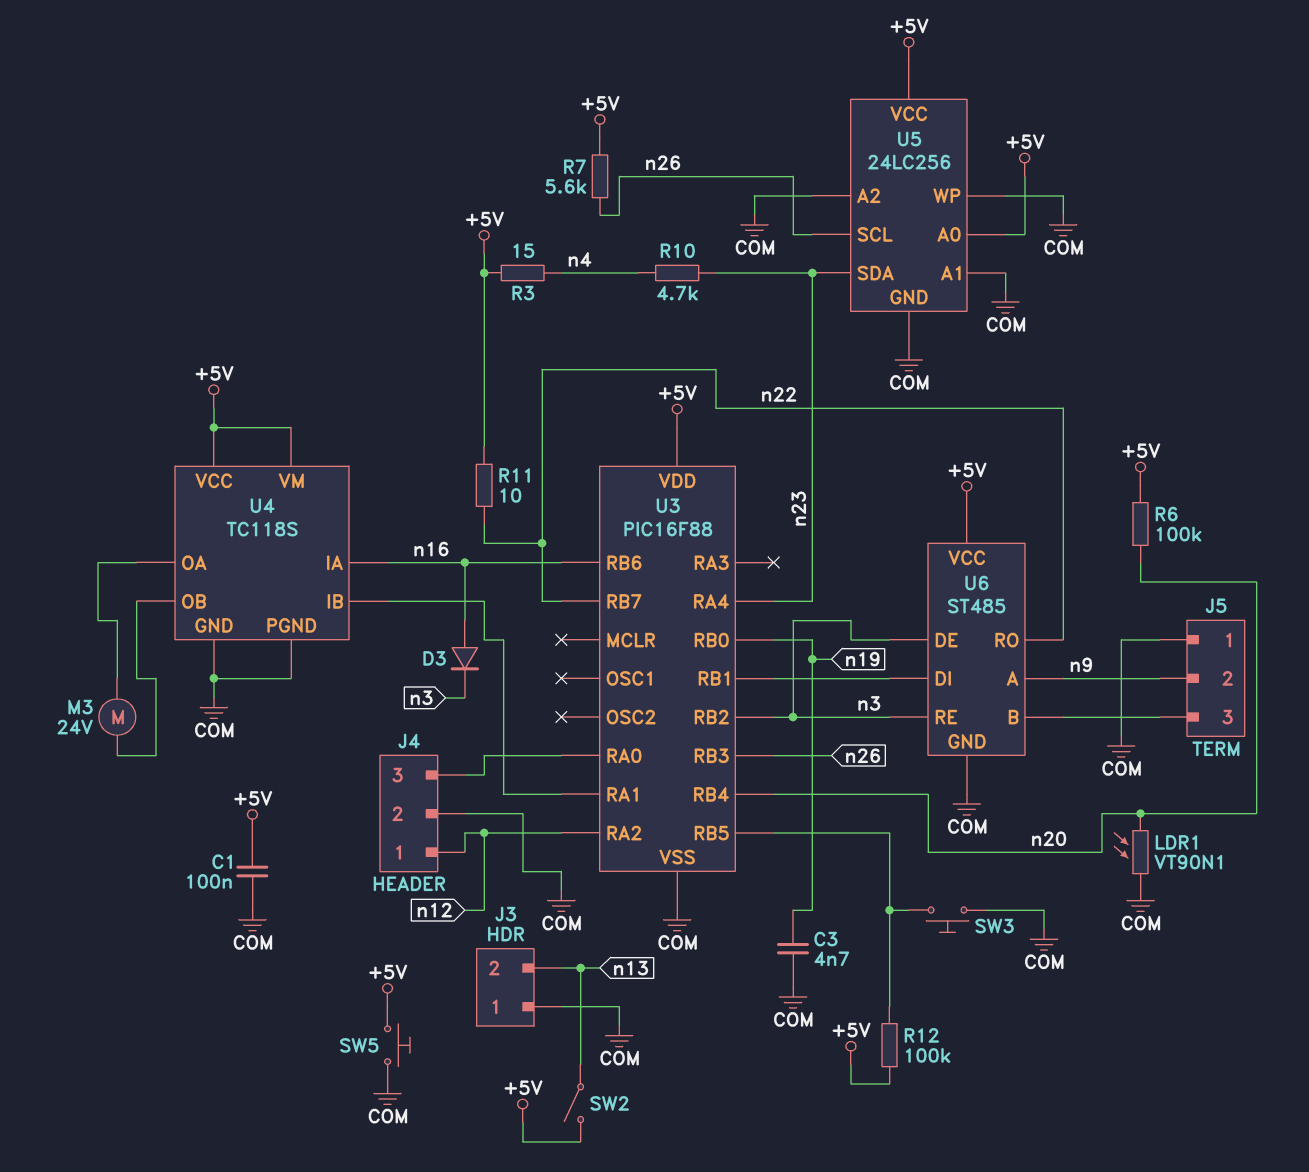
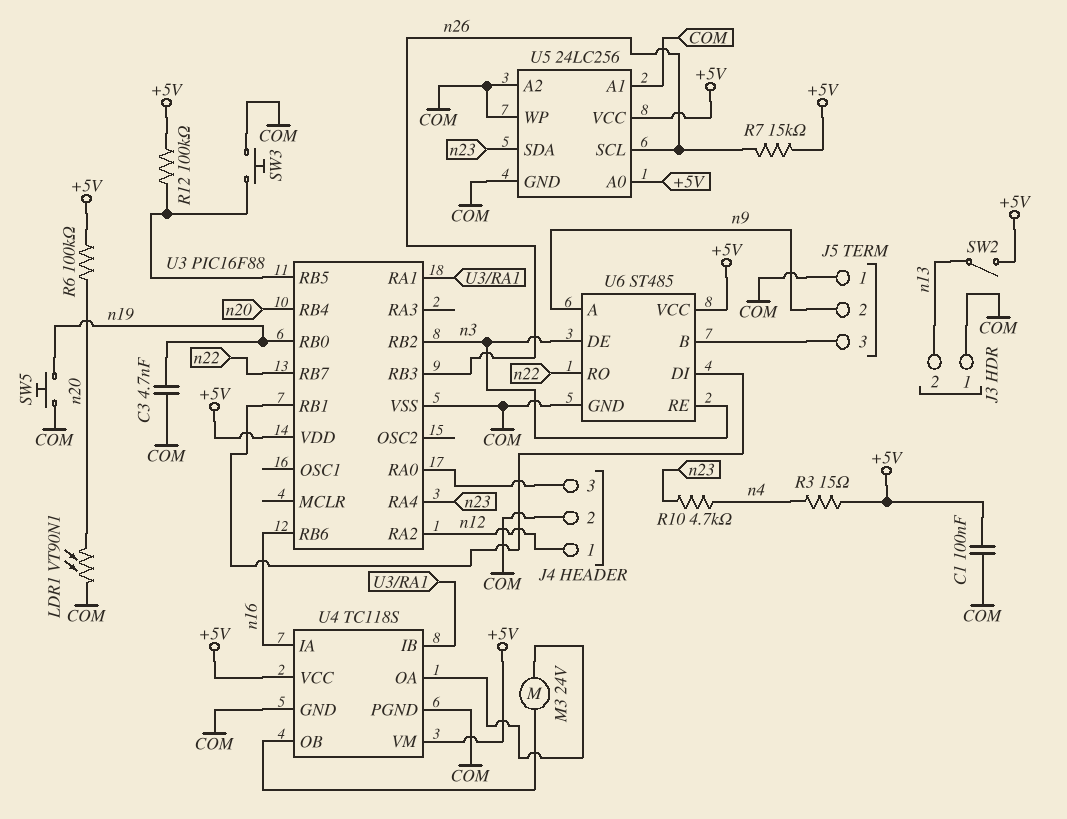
D3: diode (A n16, K n3) -> none
R7: 5.6k (+5V, n26) -> 15k (+5V, n26)
R11: 10 (+5V, n22) -> none
SW5: button (+5V, COM) -> button (COM, n19)

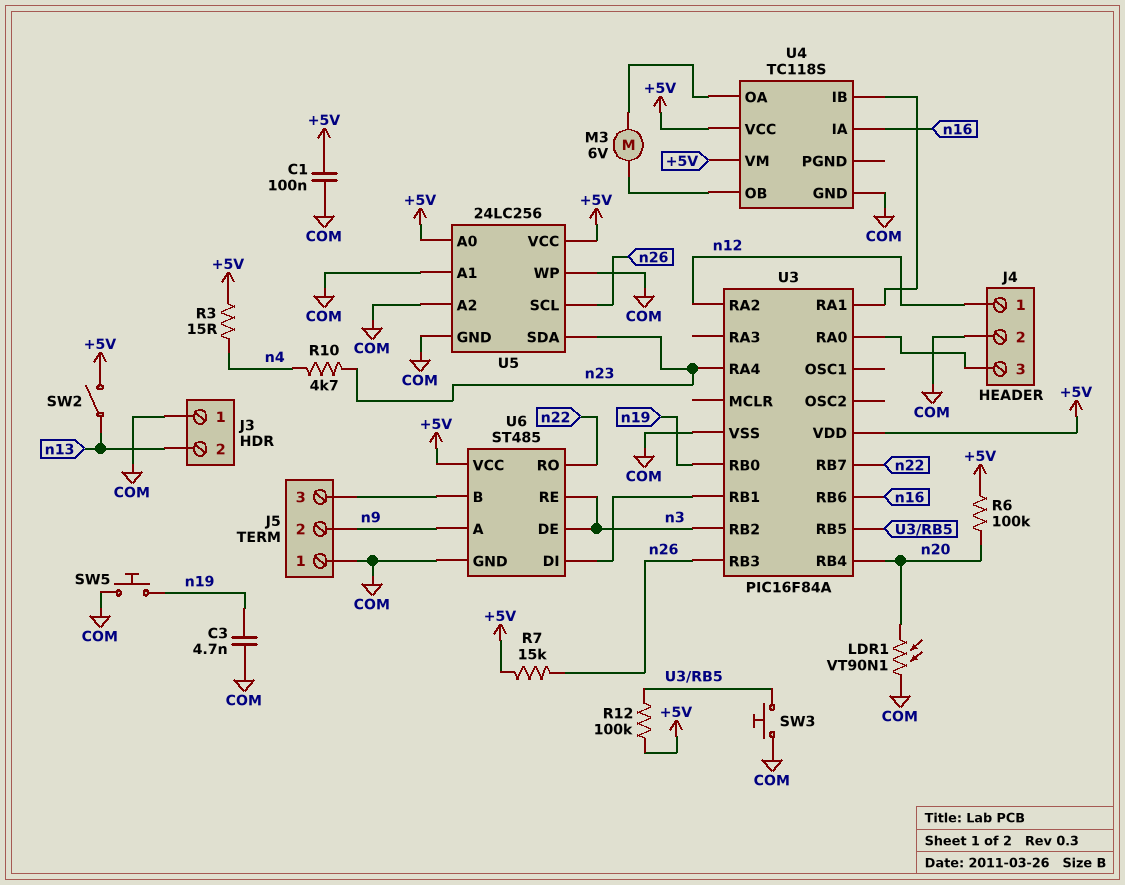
M3: motor 24V (U4/OA, U4/OB) -> motor 6V (U4/OA, U4/OB)
U3: PIC16F88 -> PIC16F84A
U4 pin PGND: COM -> none

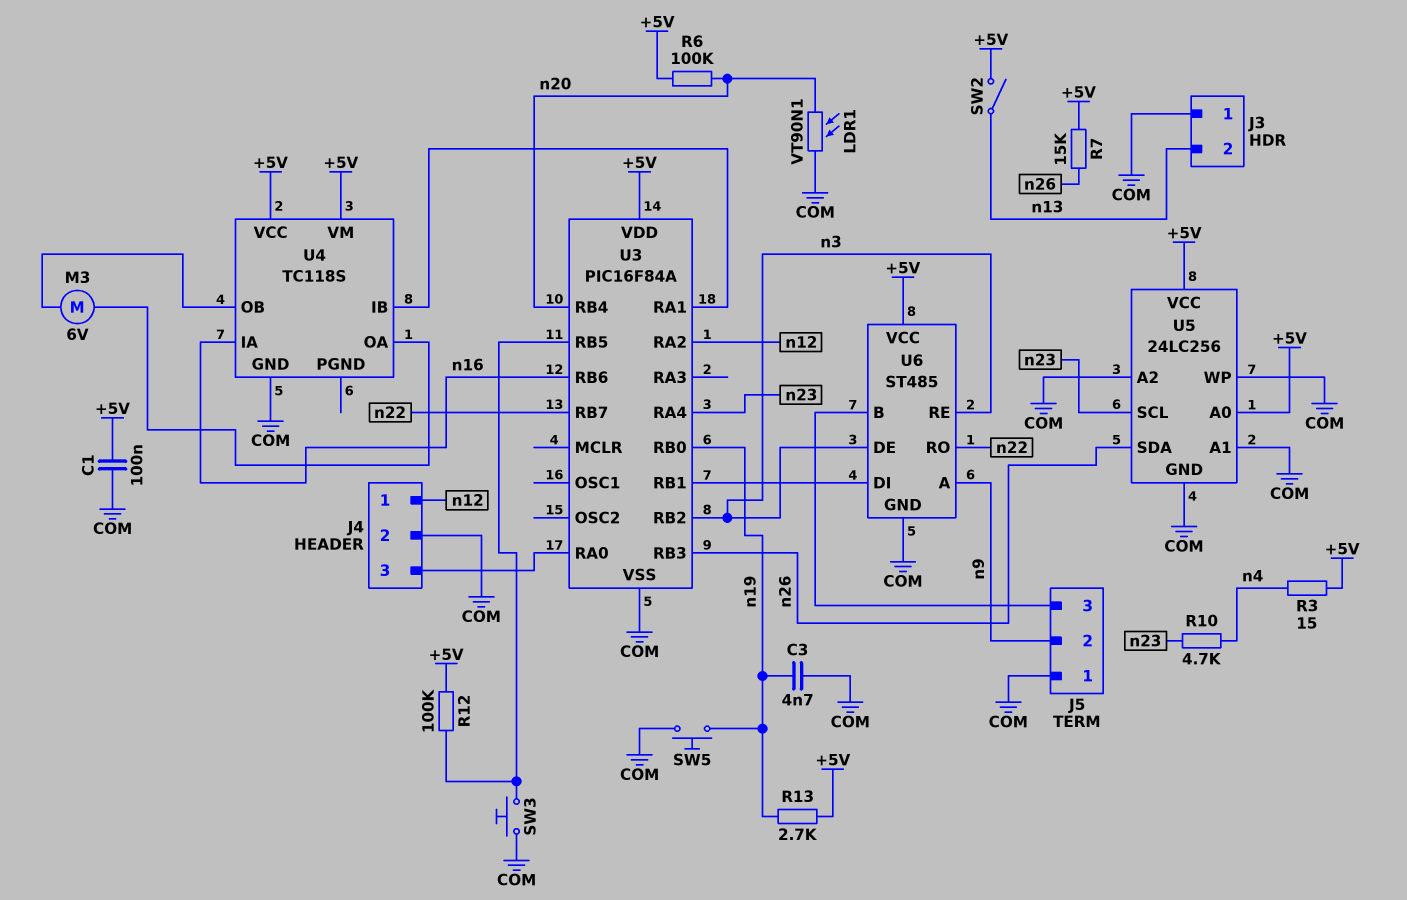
R13: none -> 2.7k (+5V, n19)
U5 pin SCL: n26 -> n23
U5 pin SDA: n23 -> n26

